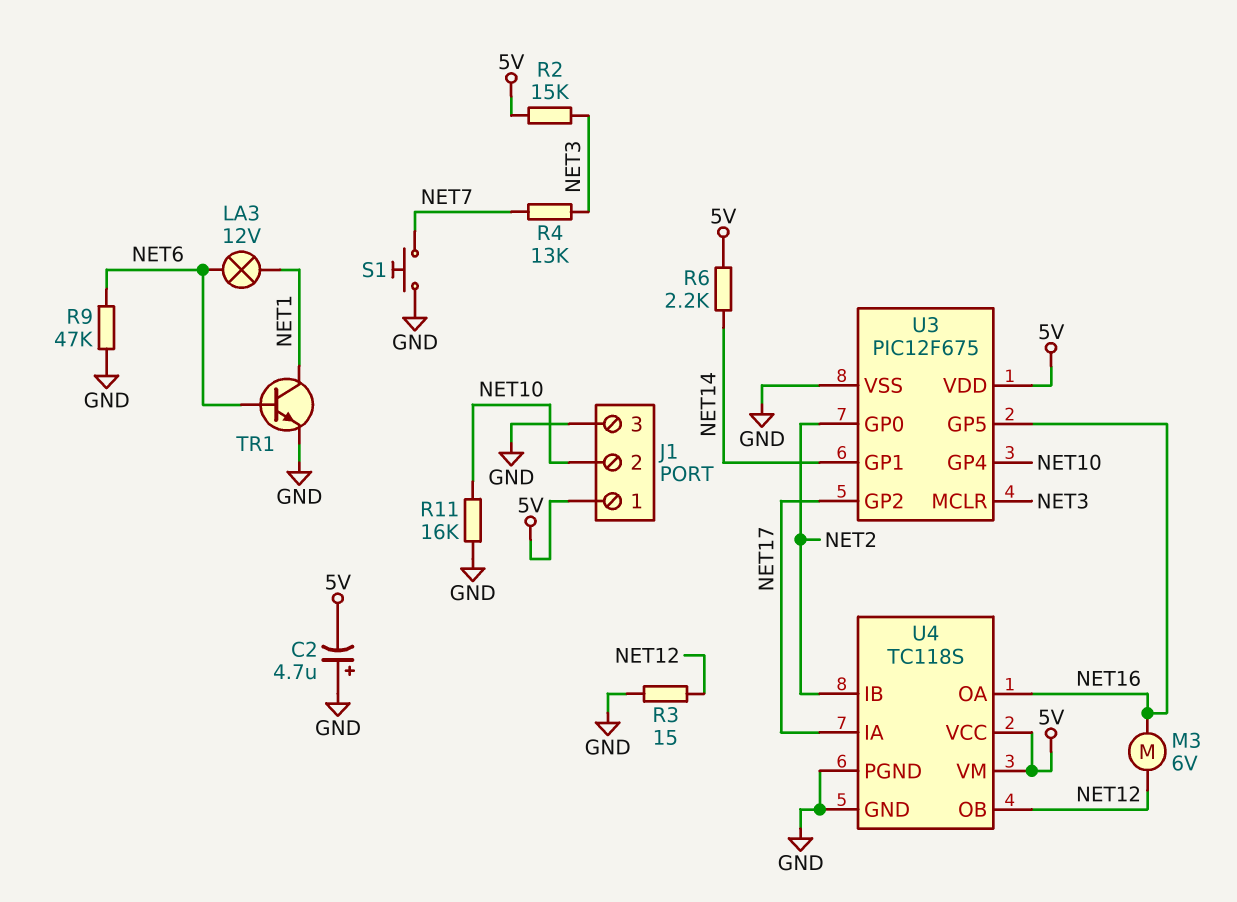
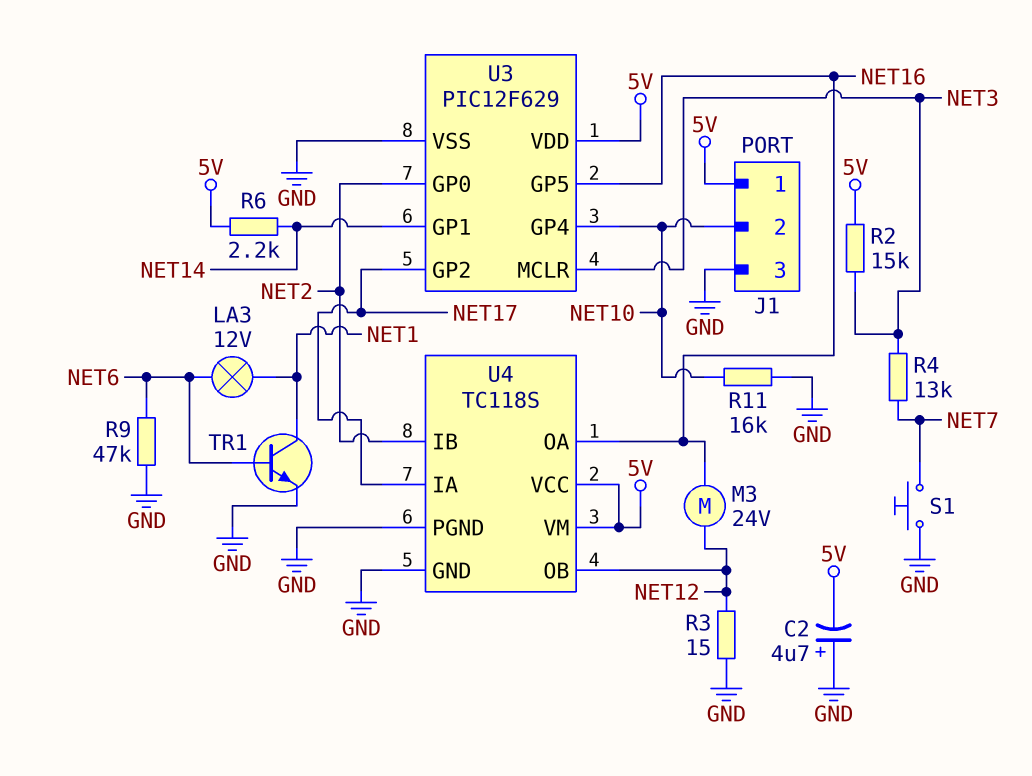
M3: motor 6V (NET12, NET16) -> motor 24V (NET12, NET16)
U3: PIC12F675 -> PIC12F629

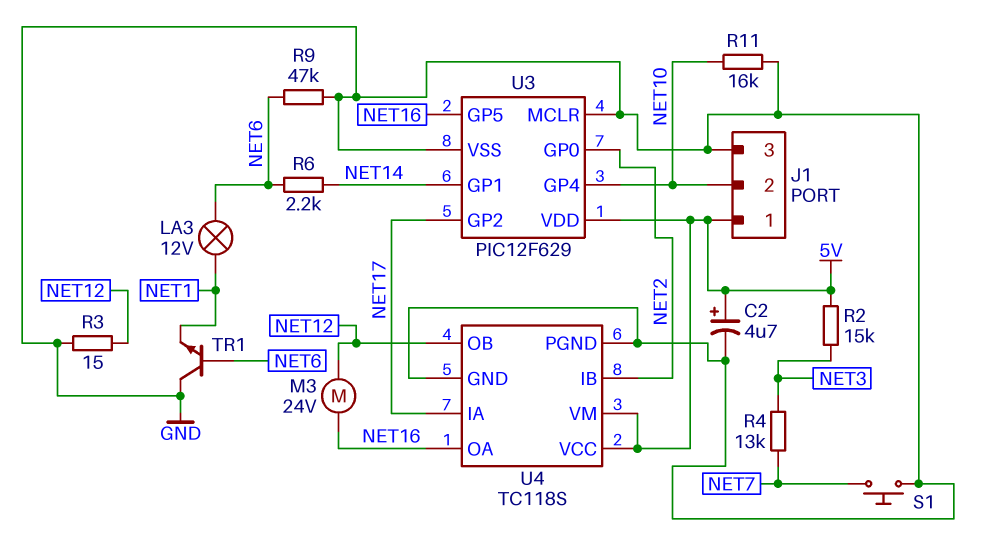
C2: 4.7uF (plus GND, minus 5V) -> 4.7uF (plus 5V, minus GND)
R6: 2.2k (5V, NET14) -> 2.2k (NET6, NET14)
TR1: NPN (B NET6, C NET1, E GND) -> NPN (B NET6, C GND, E NET1)
U3 pin MCLR: NET3 -> GND

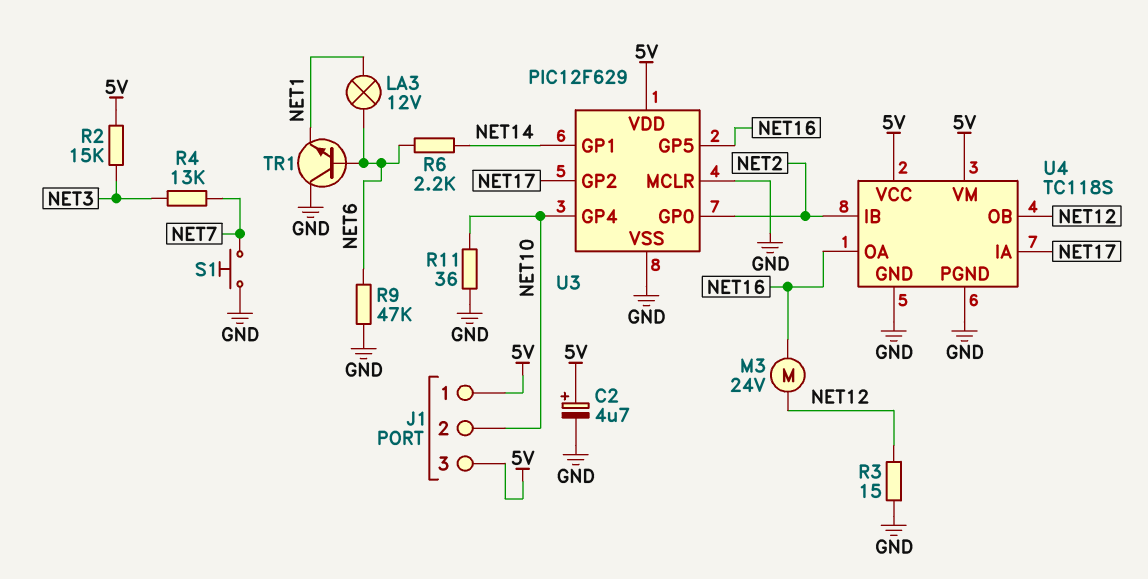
J1 pin 3: GND -> 5V
R11: 16k (GND, NET10) -> 36 (GND, NET10)

